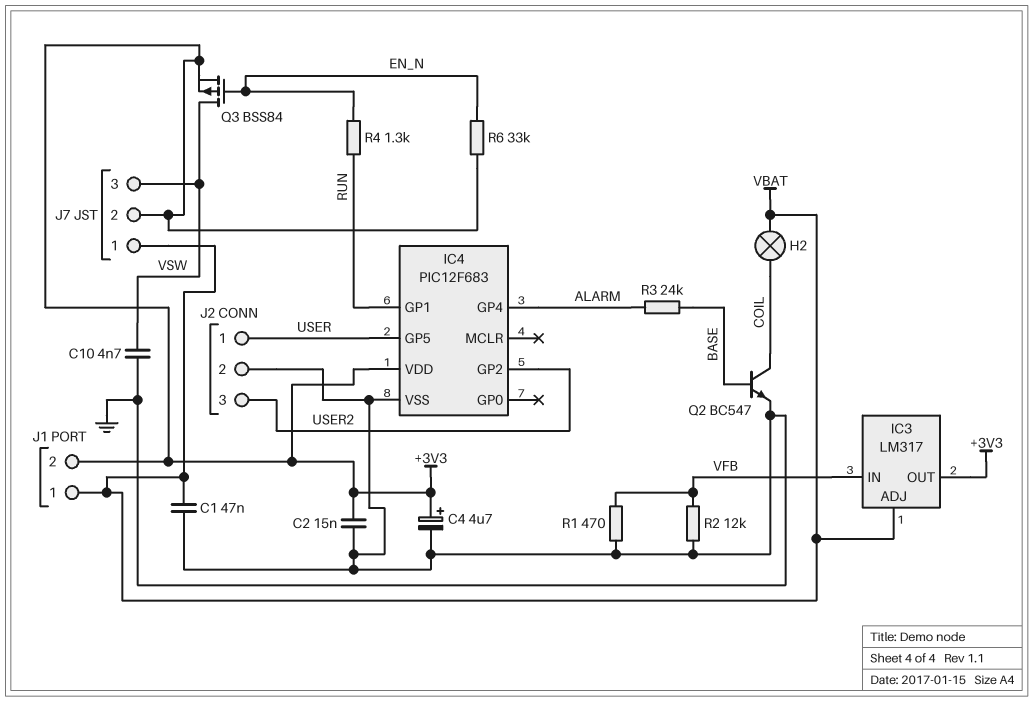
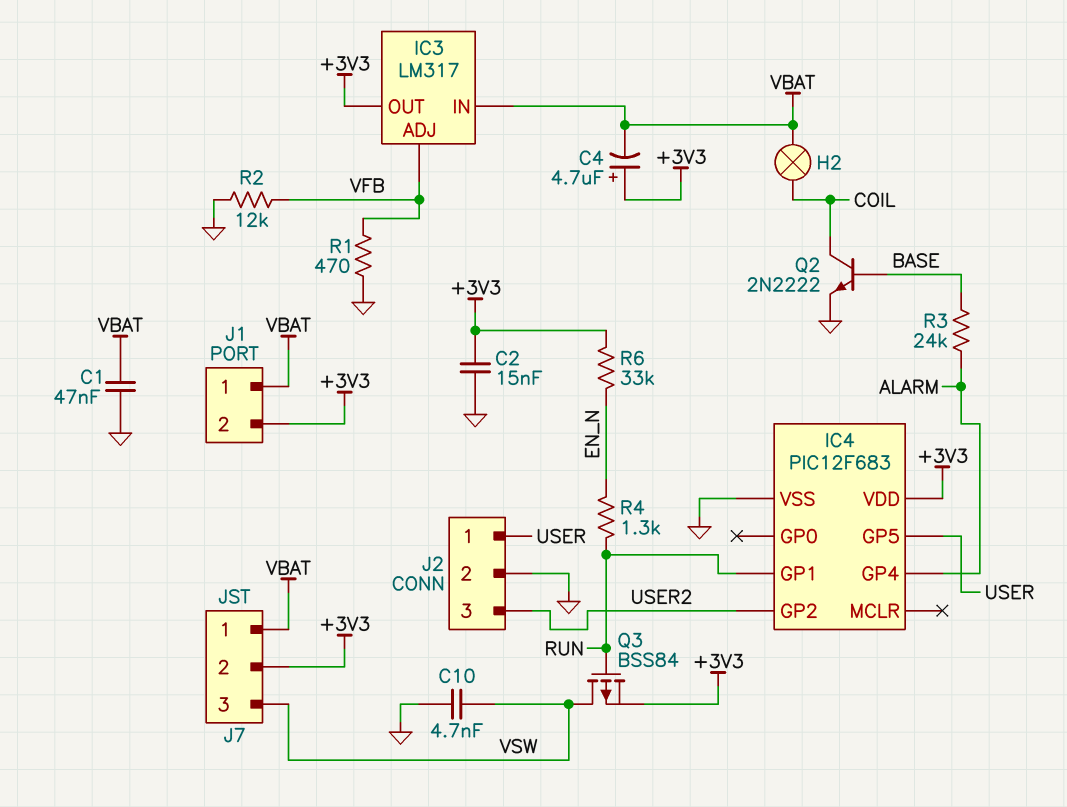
C4: 4.7uF (plus +3V3, minus GND) -> 4.7uF (plus +3V3, minus VBAT)
IC3 pin ADJ: VBAT -> VFB
IC3 pin IN: VFB -> VBAT
Q2: NPN BC547 (B BASE, C COIL, E GND) -> NPN 2N2222 (B BASE, C COIL, E GND)
Q3: PMOS BSS84 (G EN_N, D VSW, S +3V3) -> PMOS BSS84 (G RUN, D VSW, S +3V3)

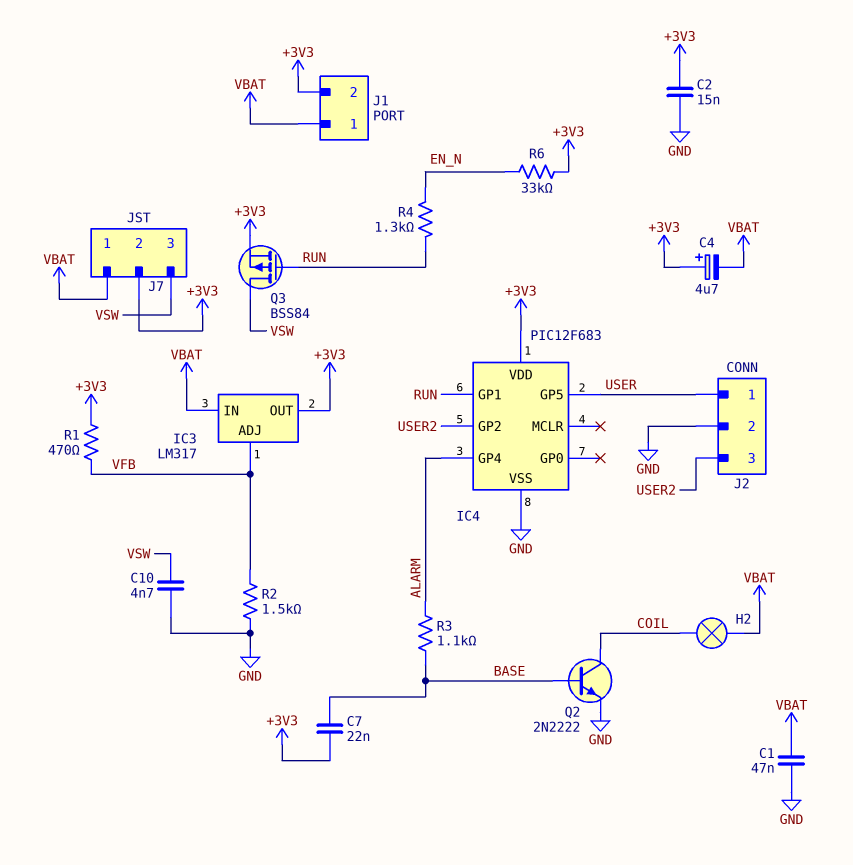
C7: none -> 22nF (+3V3, BASE)
R1: 470 (GND, VFB) -> 470 (+3V3, VFB)
R2: 12k (GND, VFB) -> 1.5k (GND, VFB)
R3: 24k (ALARM, BASE) -> 1.1k (ALARM, BASE)

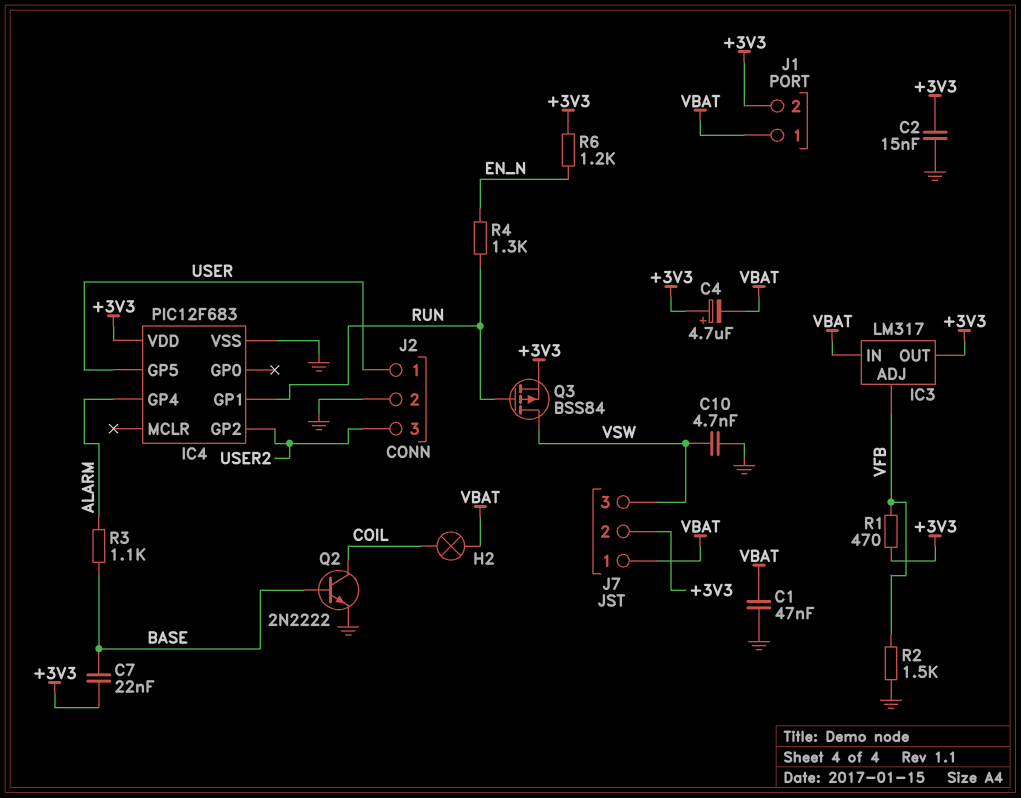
R6: 33k (+3V3, EN_N) -> 1.2k (+3V3, EN_N)

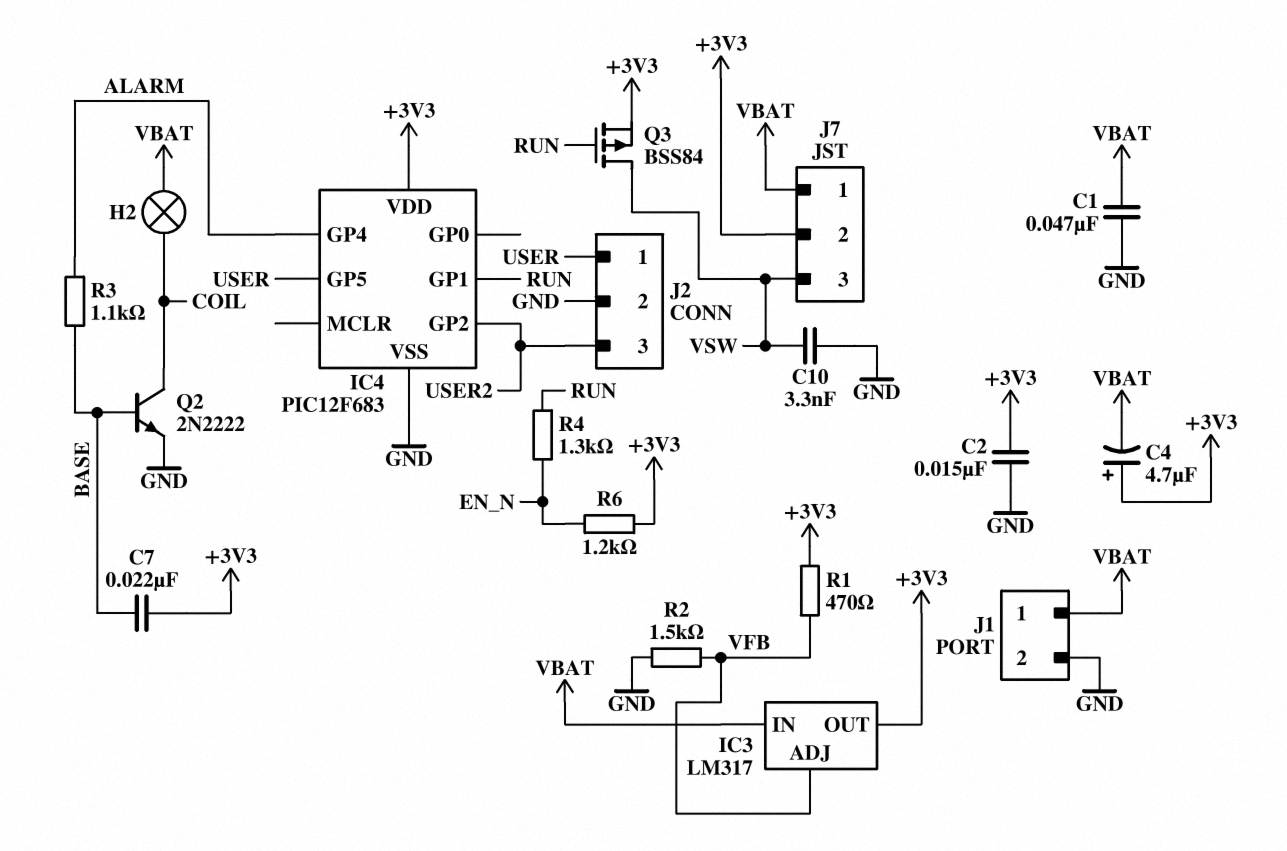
C10: 4.7nF (GND, VSW) -> 3.3nF (GND, VSW)
J1 pin 2: +3V3 -> GND

